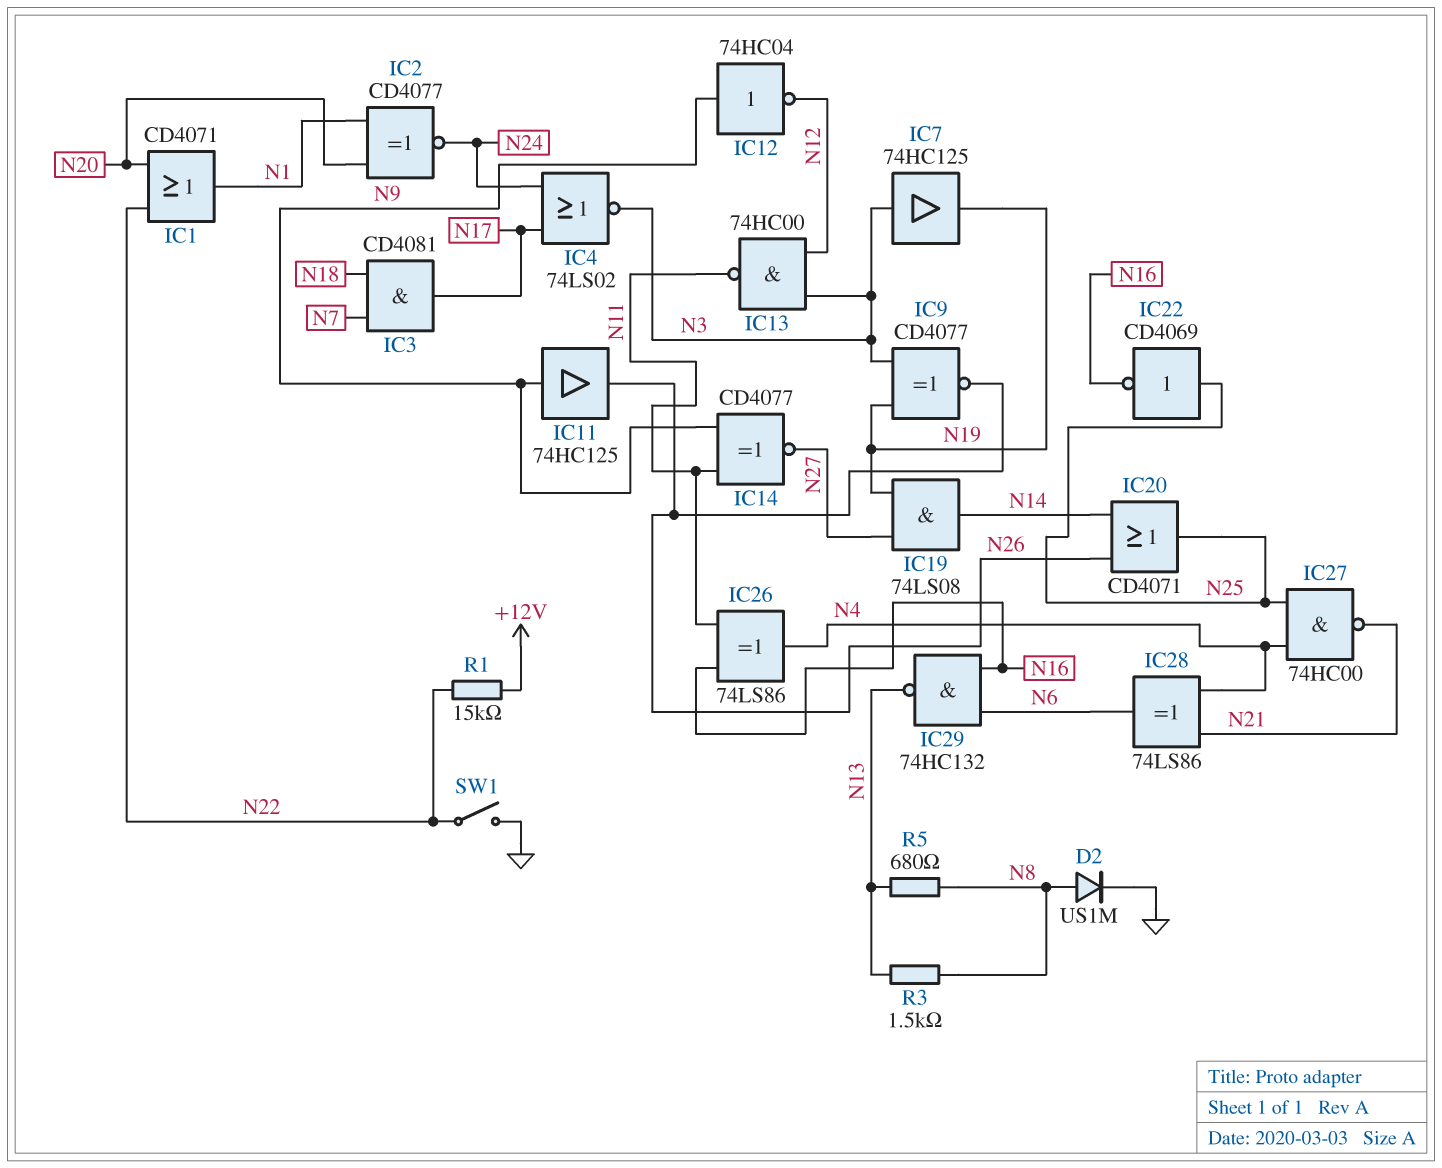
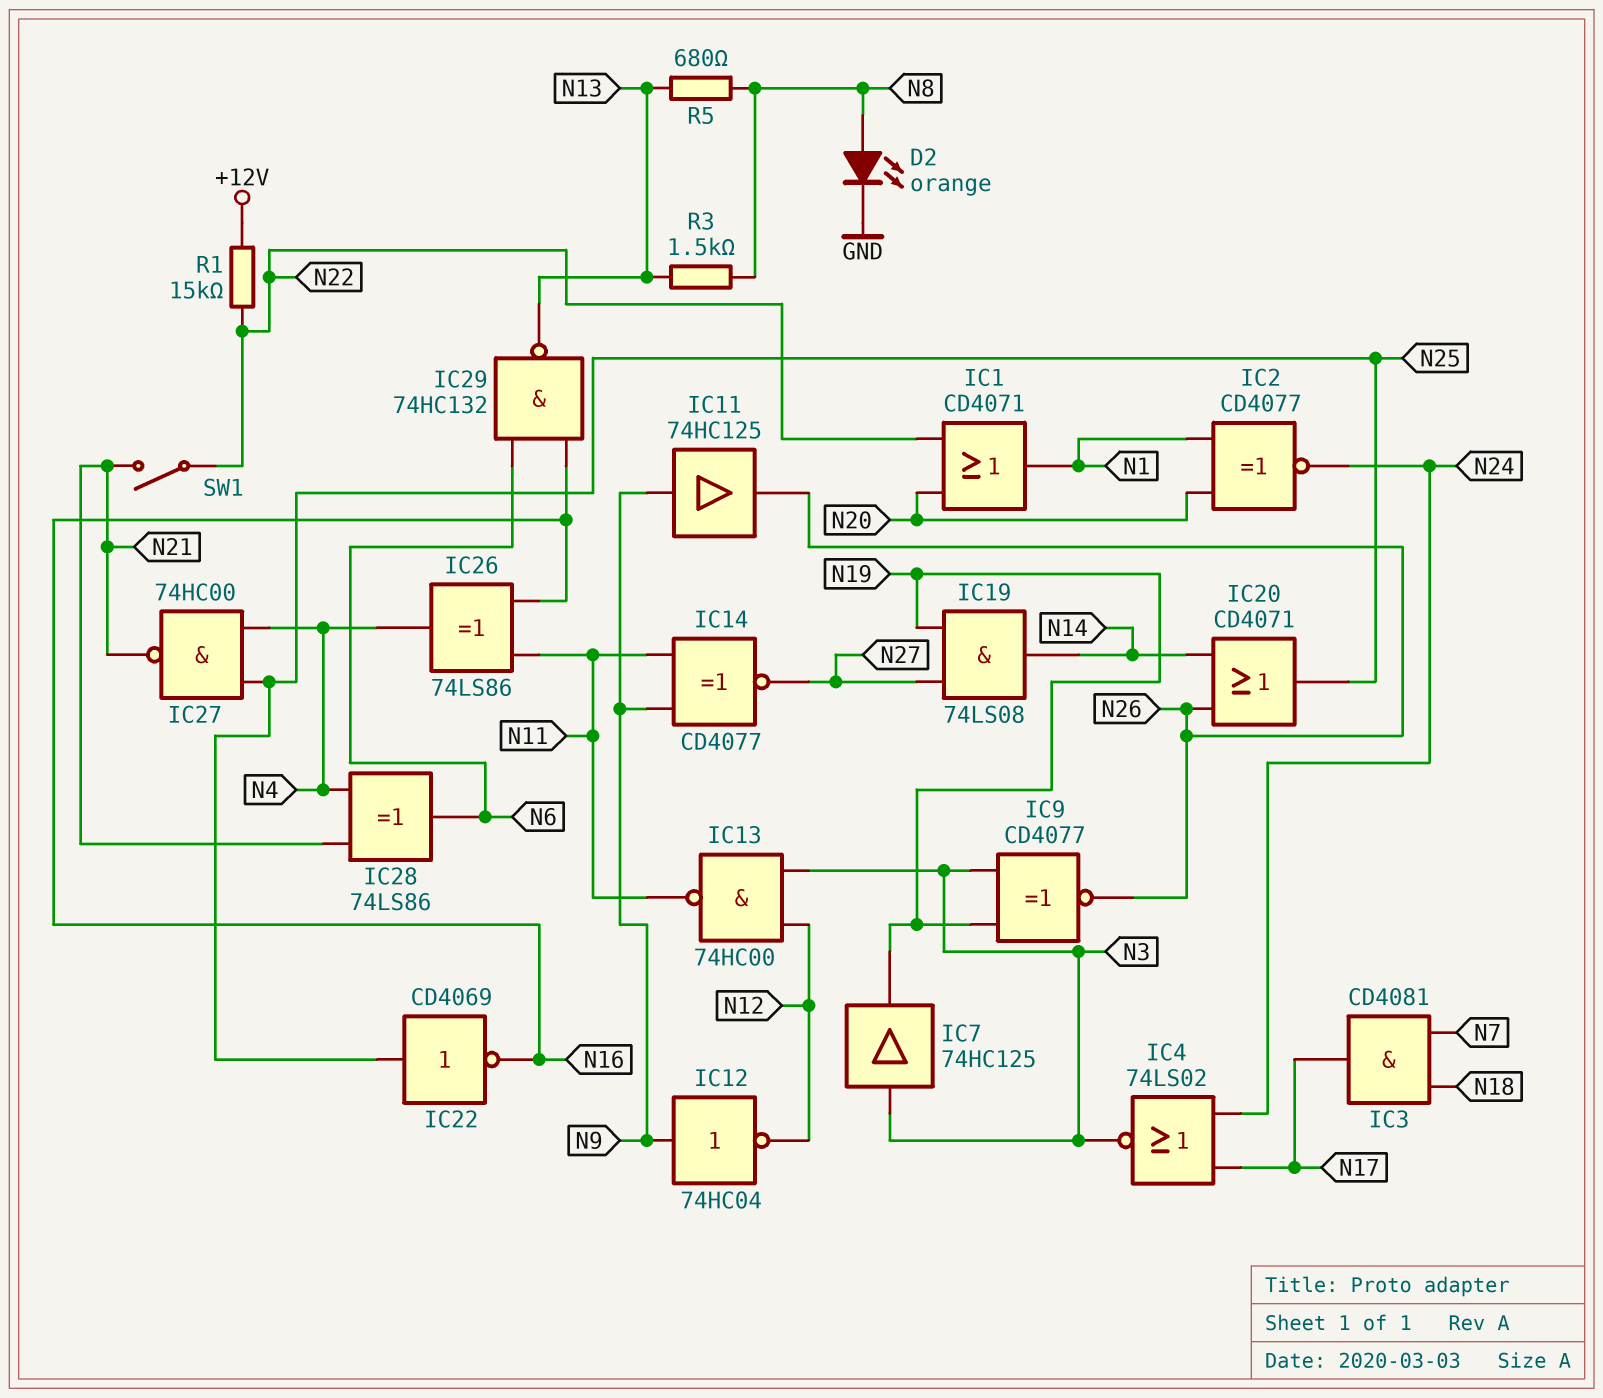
D2: diode US1M (A N8, K GND) -> LED orange (A N8, K GND)
SW1: switch (GND, N22) -> switch (N21, N22)

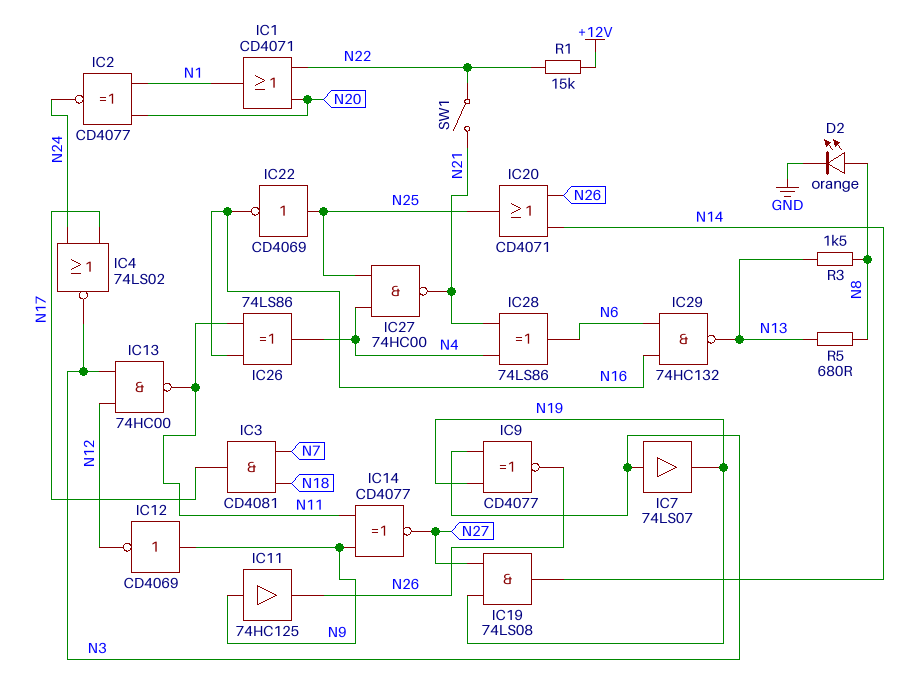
IC7: buffer 74HC125 (in N3, out N19) -> buffer 74LS07 (in N3, out N19)
IC12: NOT 74HC04 (in N9, out N12) -> NOT CD4069 (in N9, out N12)

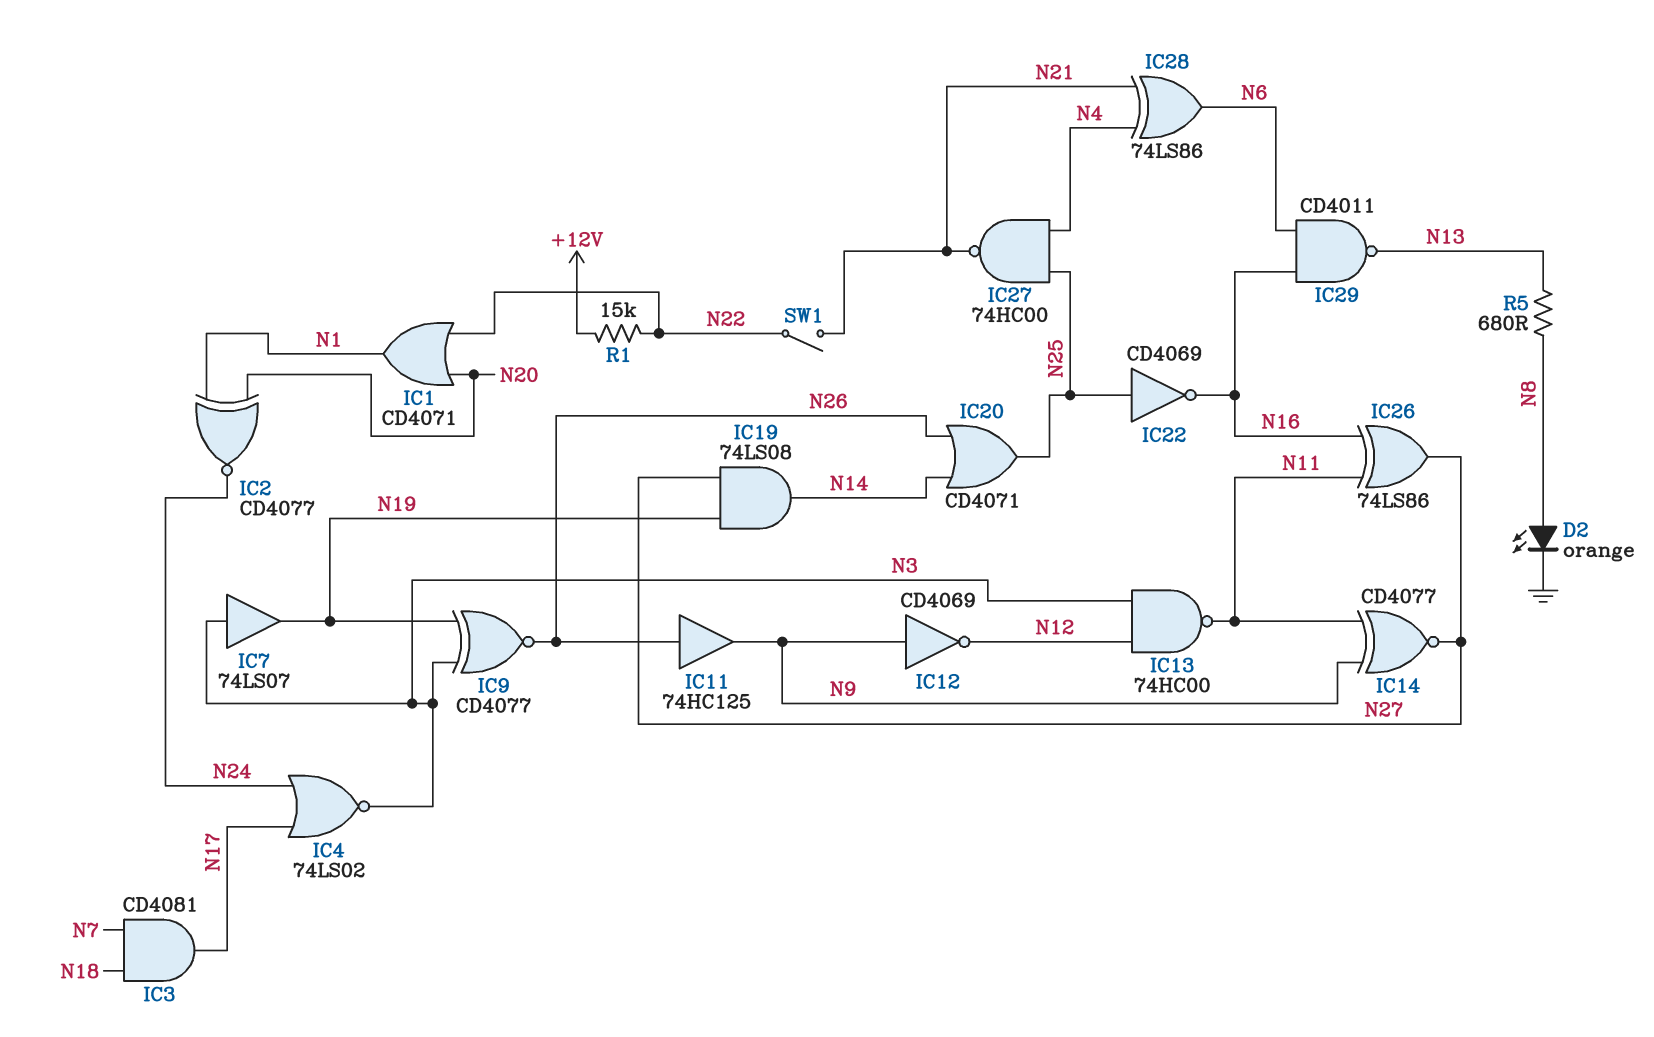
IC11: buffer 74HC125 (in N9, out N26) -> buffer 74HC125 (in N26, out N9)
IC26: XOR 74LS86 (in N11, in N16, out N4) -> XOR 74LS86 (in N11, in N16, out N27)
IC29: NAND 74HC132 (in N6, in N16, out N13) -> NAND CD4011 (in N6, in N16, out N13)
R3: 1.5k (N8, N13) -> none

